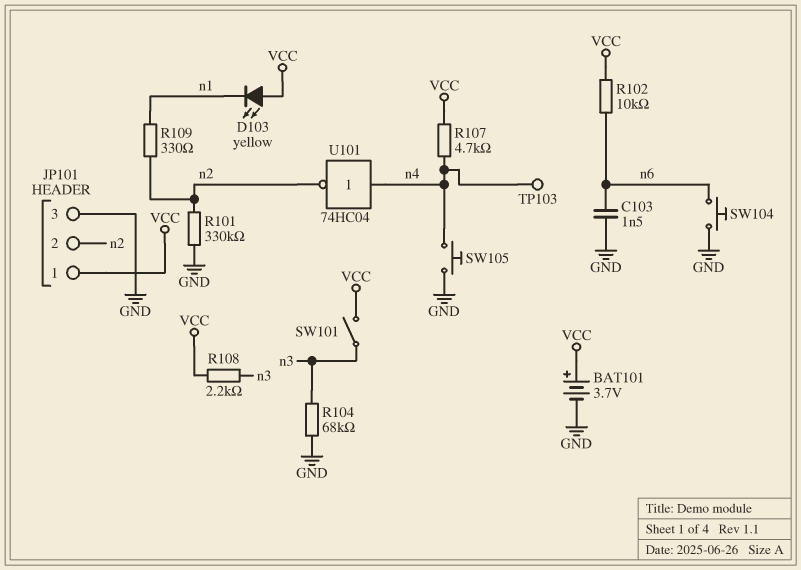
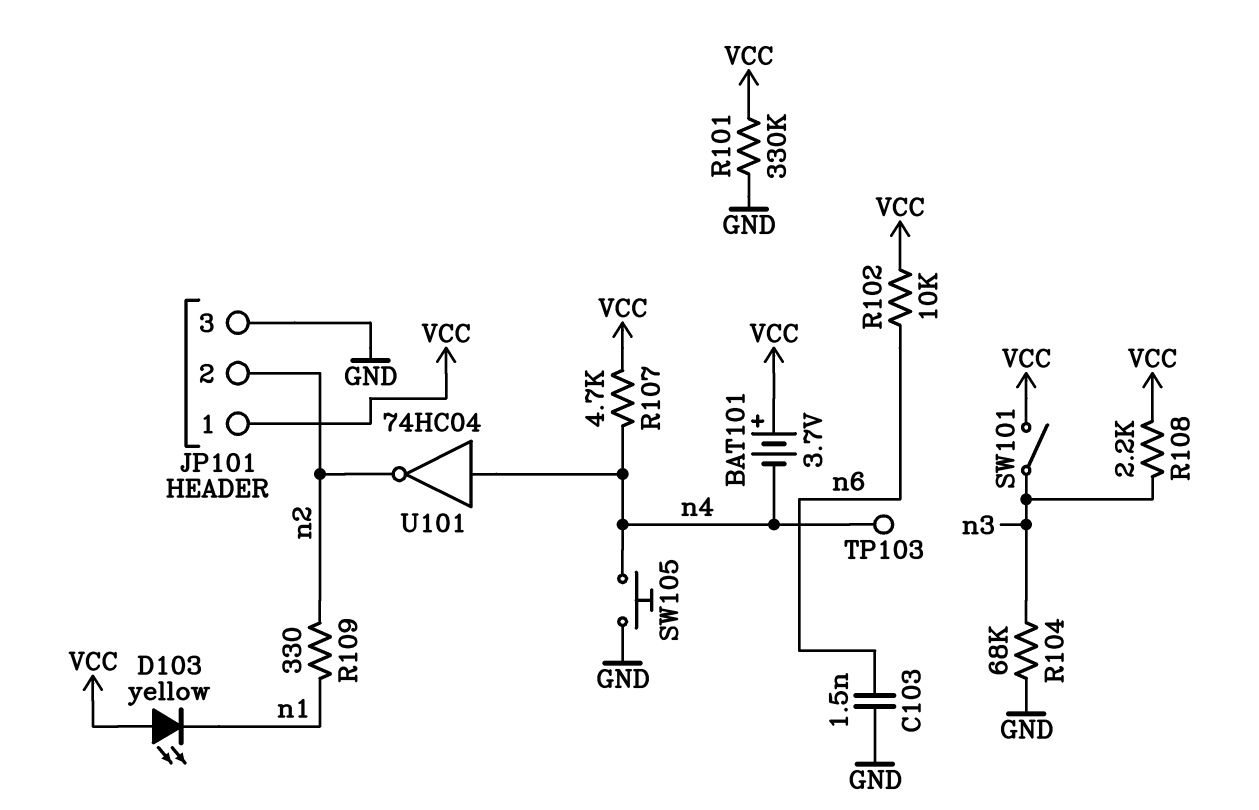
BAT101: 3.7V (plus VCC, minus GND) -> 3.7V (plus VCC, minus n4)
R101: 330k (GND, n2) -> 330k (GND, VCC)
SW104: button (GND, n6) -> none

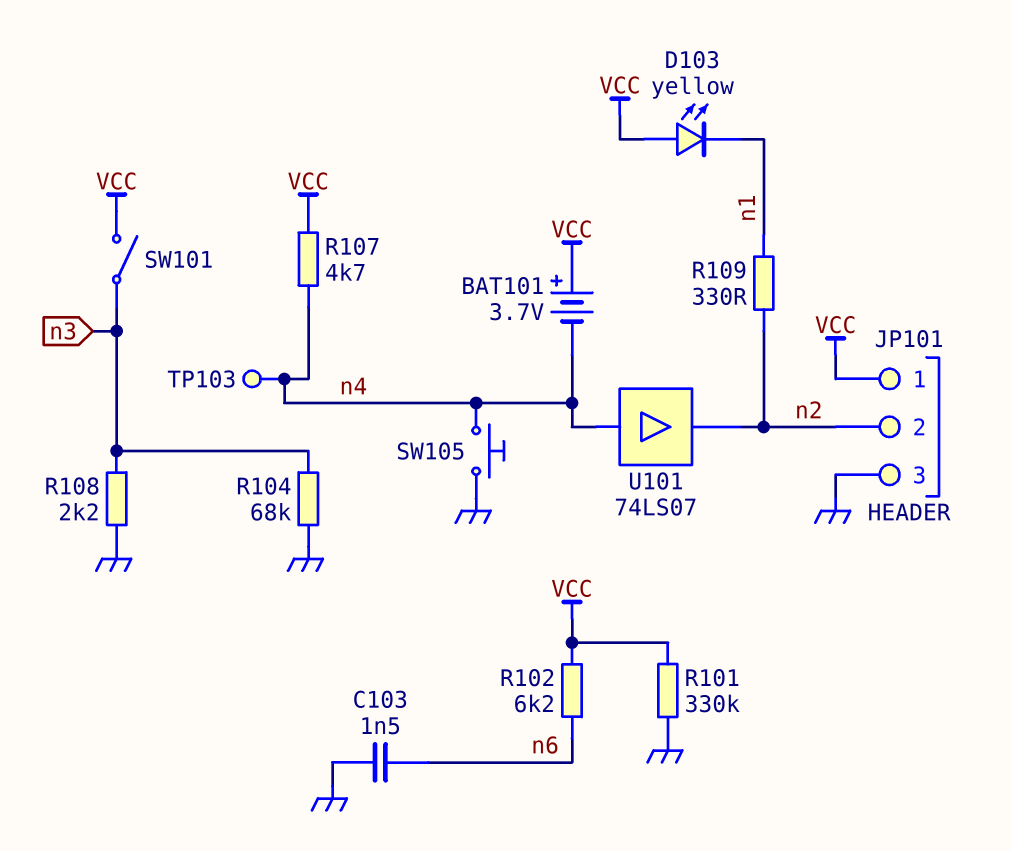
R102: 10k (VCC, n6) -> 6.2k (VCC, n6)
R108: 2.2k (VCC, n3) -> 2.2k (GND, n3)
U101: NOT 74HC04 (in n4, out n2) -> buffer 74LS07 (in n4, out n2)

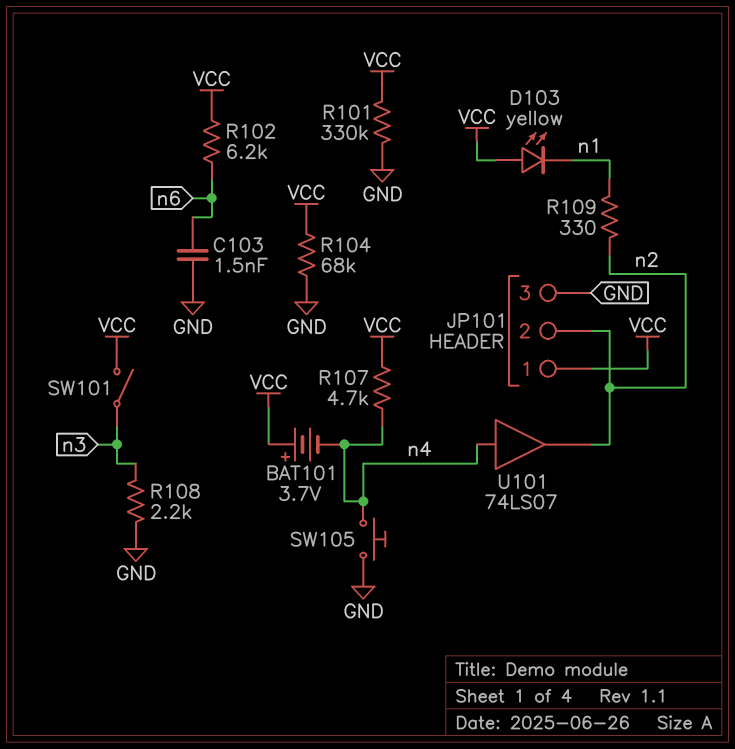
R104: 68k (GND, n3) -> 68k (GND, VCC)
TP103: test point (n4) -> none

